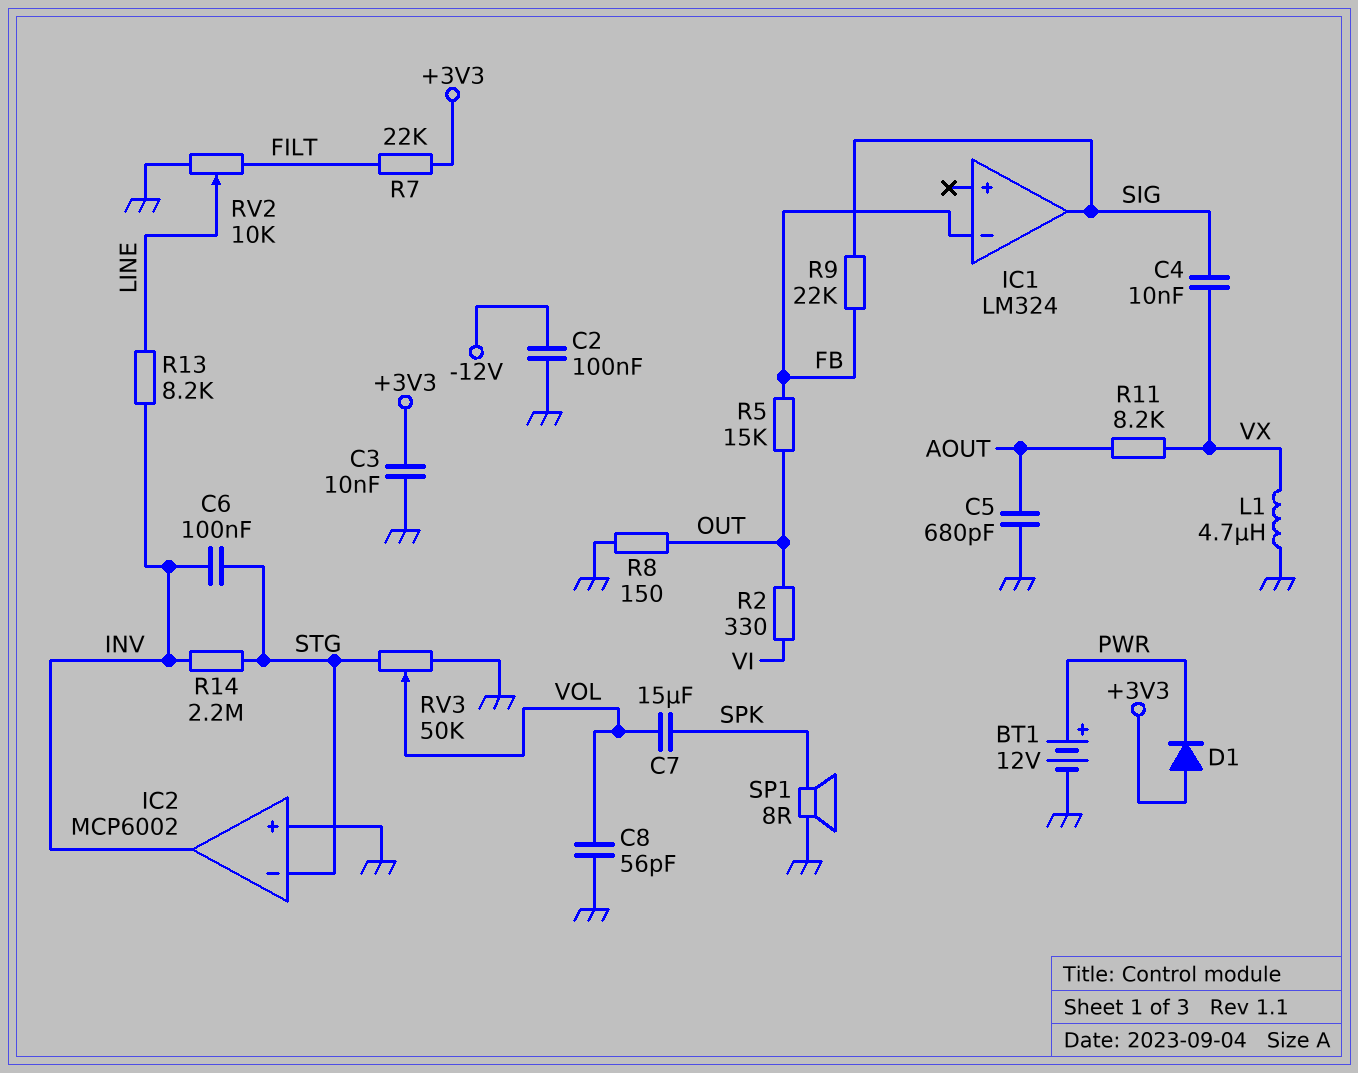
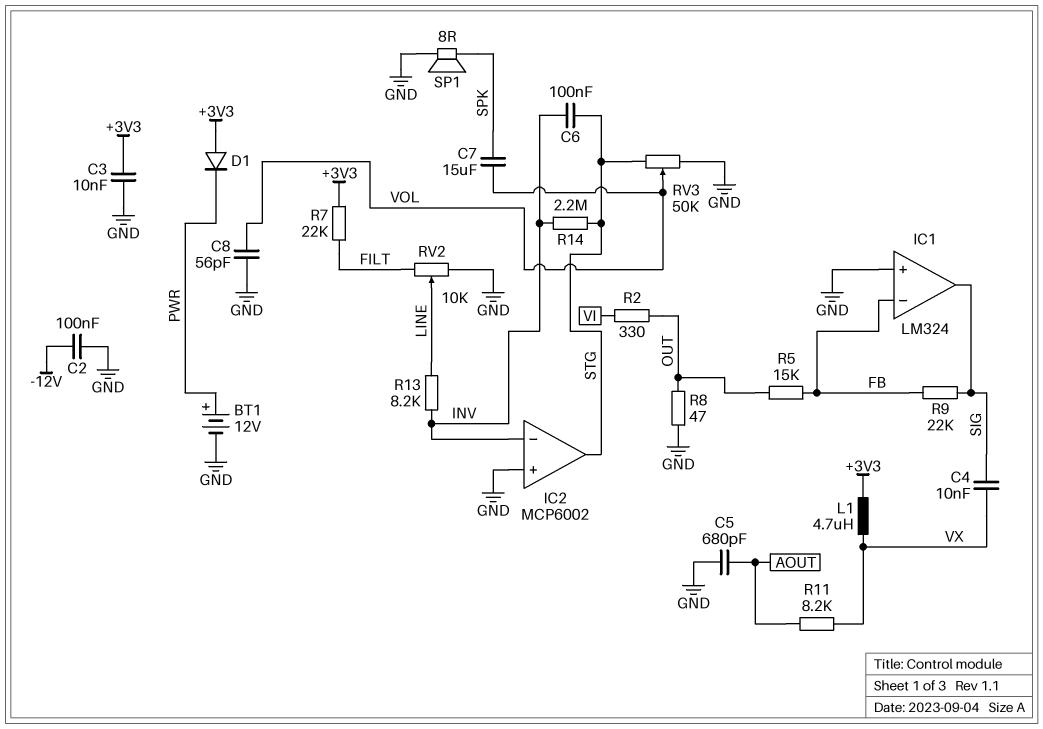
IC1 pin in+: none -> GND
IC2 pin in-: STG -> INV
IC2 pin out: INV -> STG
L1: 4.7uH (GND, VX) -> 4.7uH (+3V3, VX)
R8: 150 (GND, OUT) -> 47 (GND, OUT)

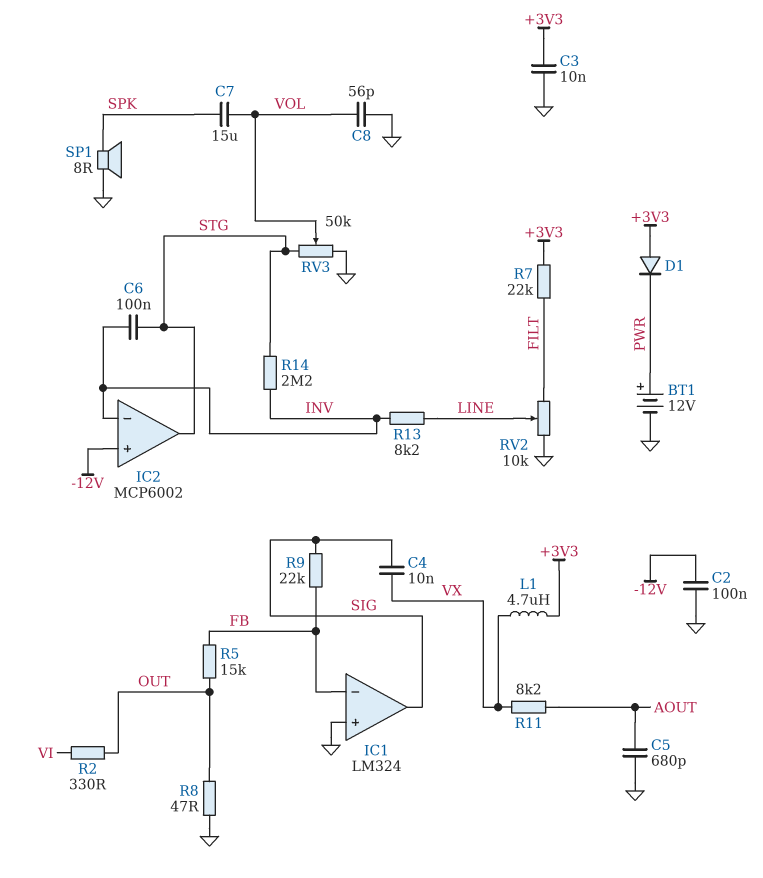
IC2 pin in+: GND -> -12V

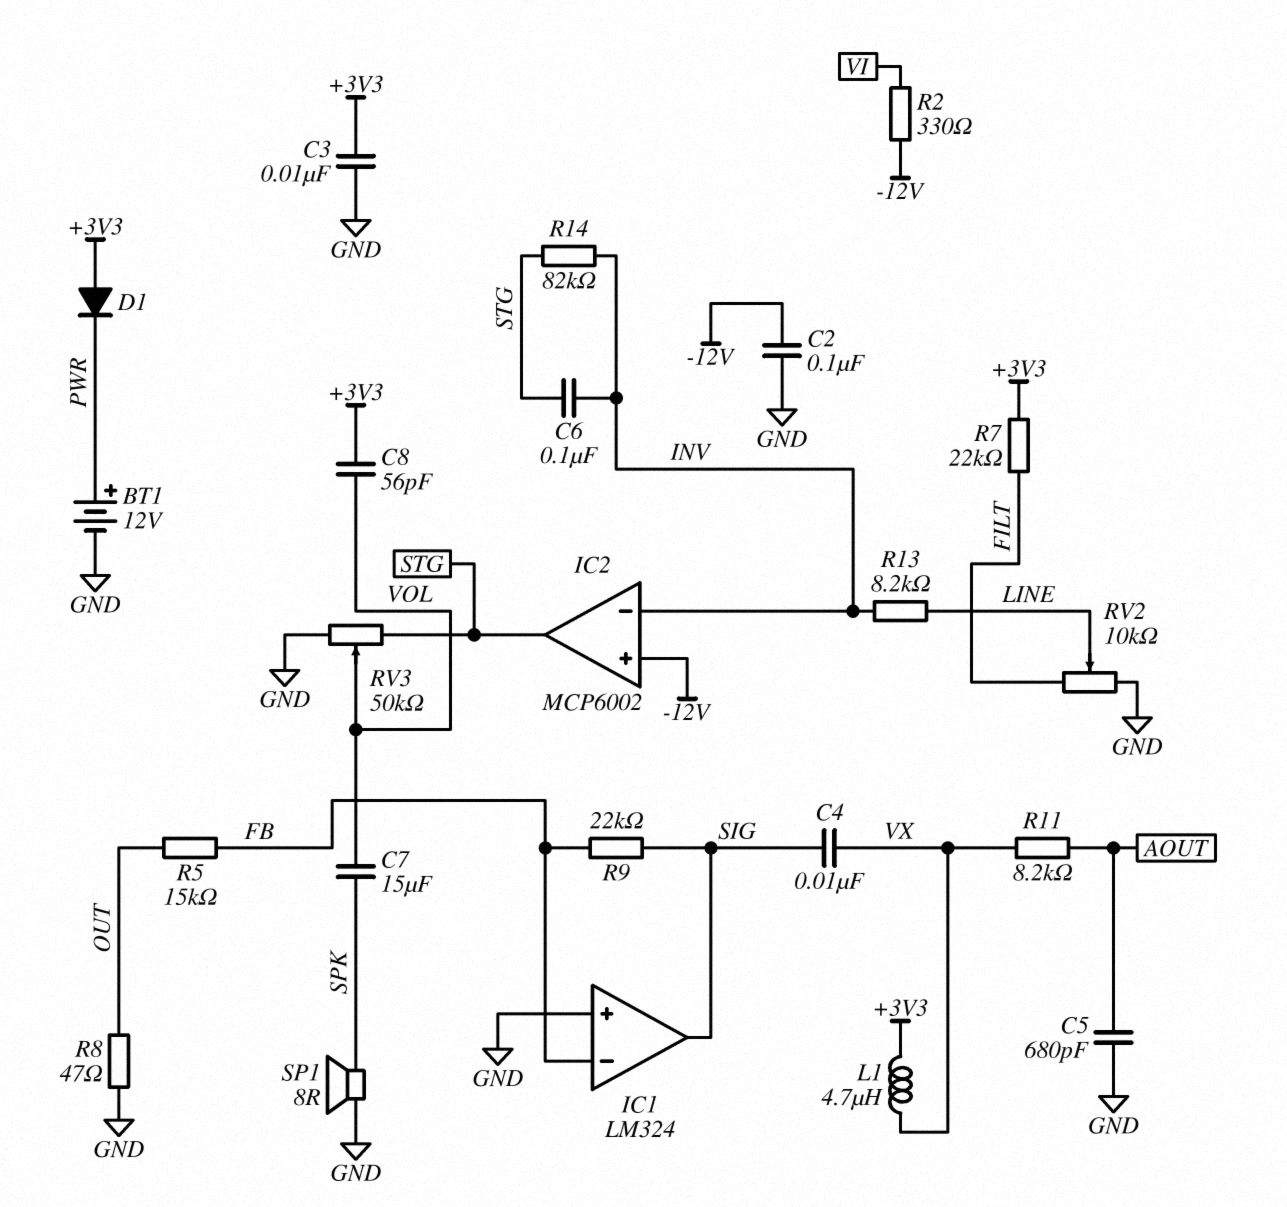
C8: 56pF (GND, VOL) -> 56pF (+3V3, VOL)
R2: 330 (OUT, VI) -> 330 (-12V, VI)
R14: 2.2M (INV, STG) -> 82k (INV, STG)

